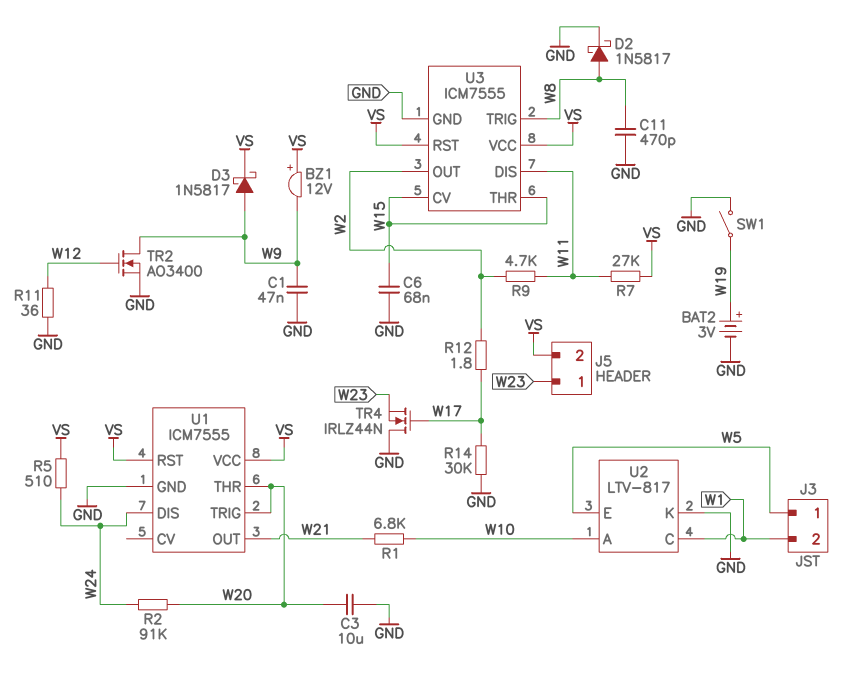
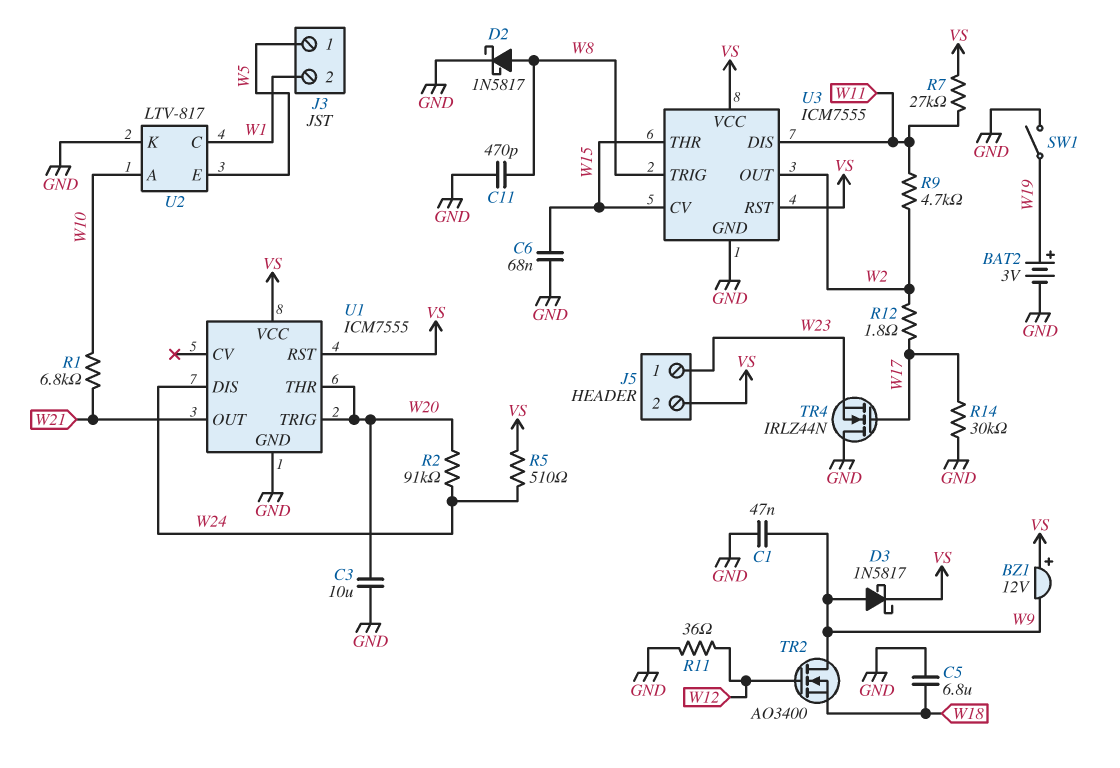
C5: none -> 6.8uF (GND, W18)
TR2: NMOS AO3400 (G W12, D W9, S GND) -> NMOS AO3400 (G W12, D W9, S W18)

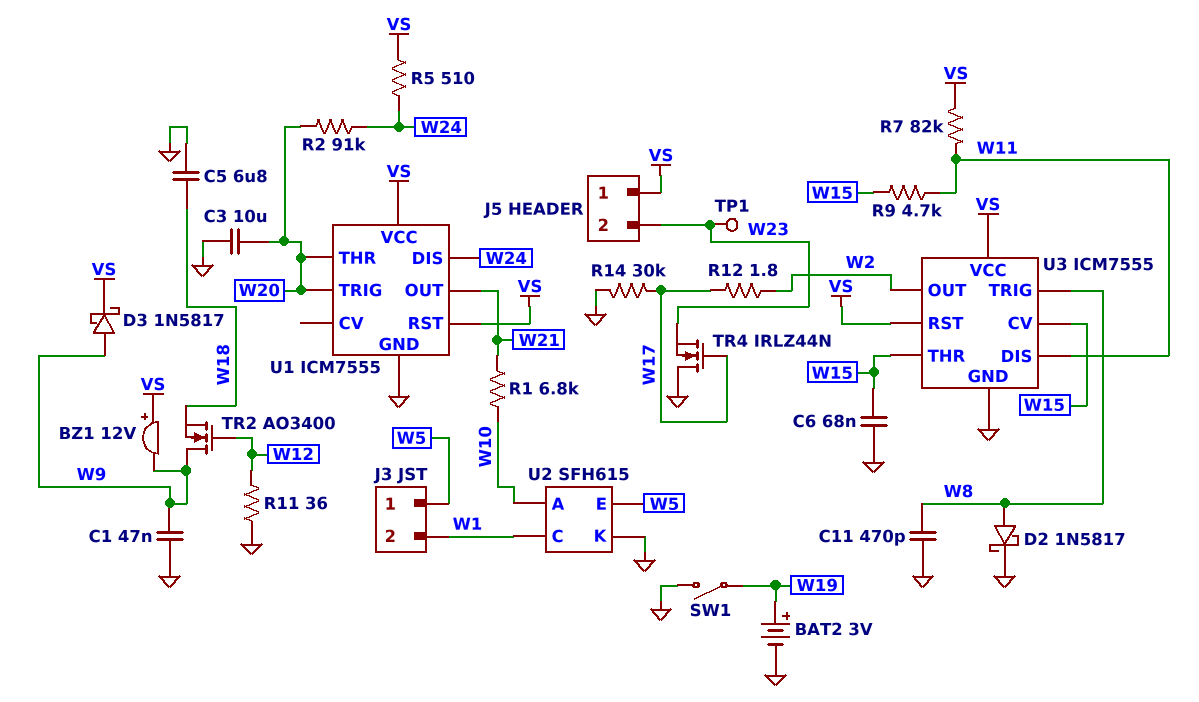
J5 pin 1: W23 -> VS
J5 pin 2: VS -> W23
R7: 27k (VS, W11) -> 82k (VS, W11)
R9: 4.7k (W2, W11) -> 4.7k (W11, W15)
TP1: none -> test point (W23)
U2: LTV-817 -> SFH615

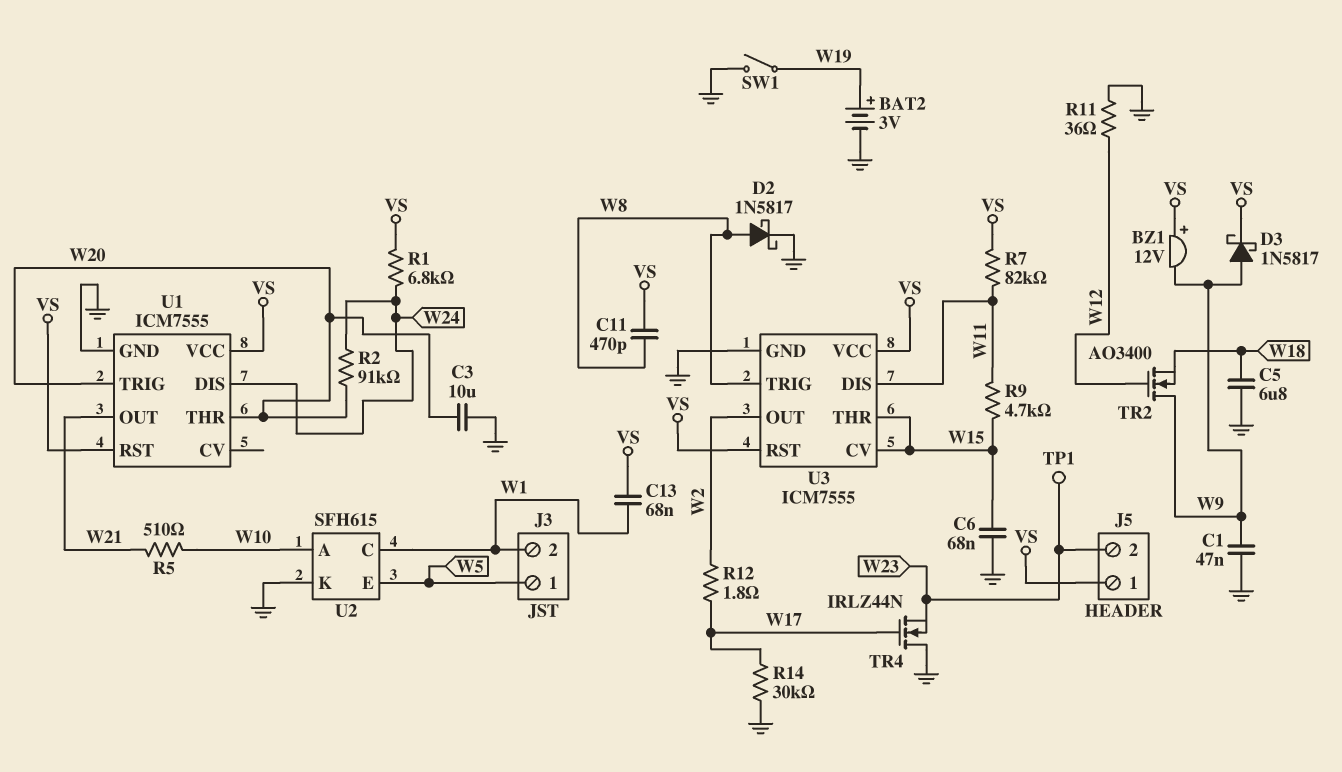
C11: 470pF (GND, W8) -> 470pF (VS, W8)
C13: none -> 68nF (VS, W1)
R1: 6.8k (W10, W21) -> 6.8k (VS, W24)
R5: 510 (VS, W24) -> 510 (W10, W21)

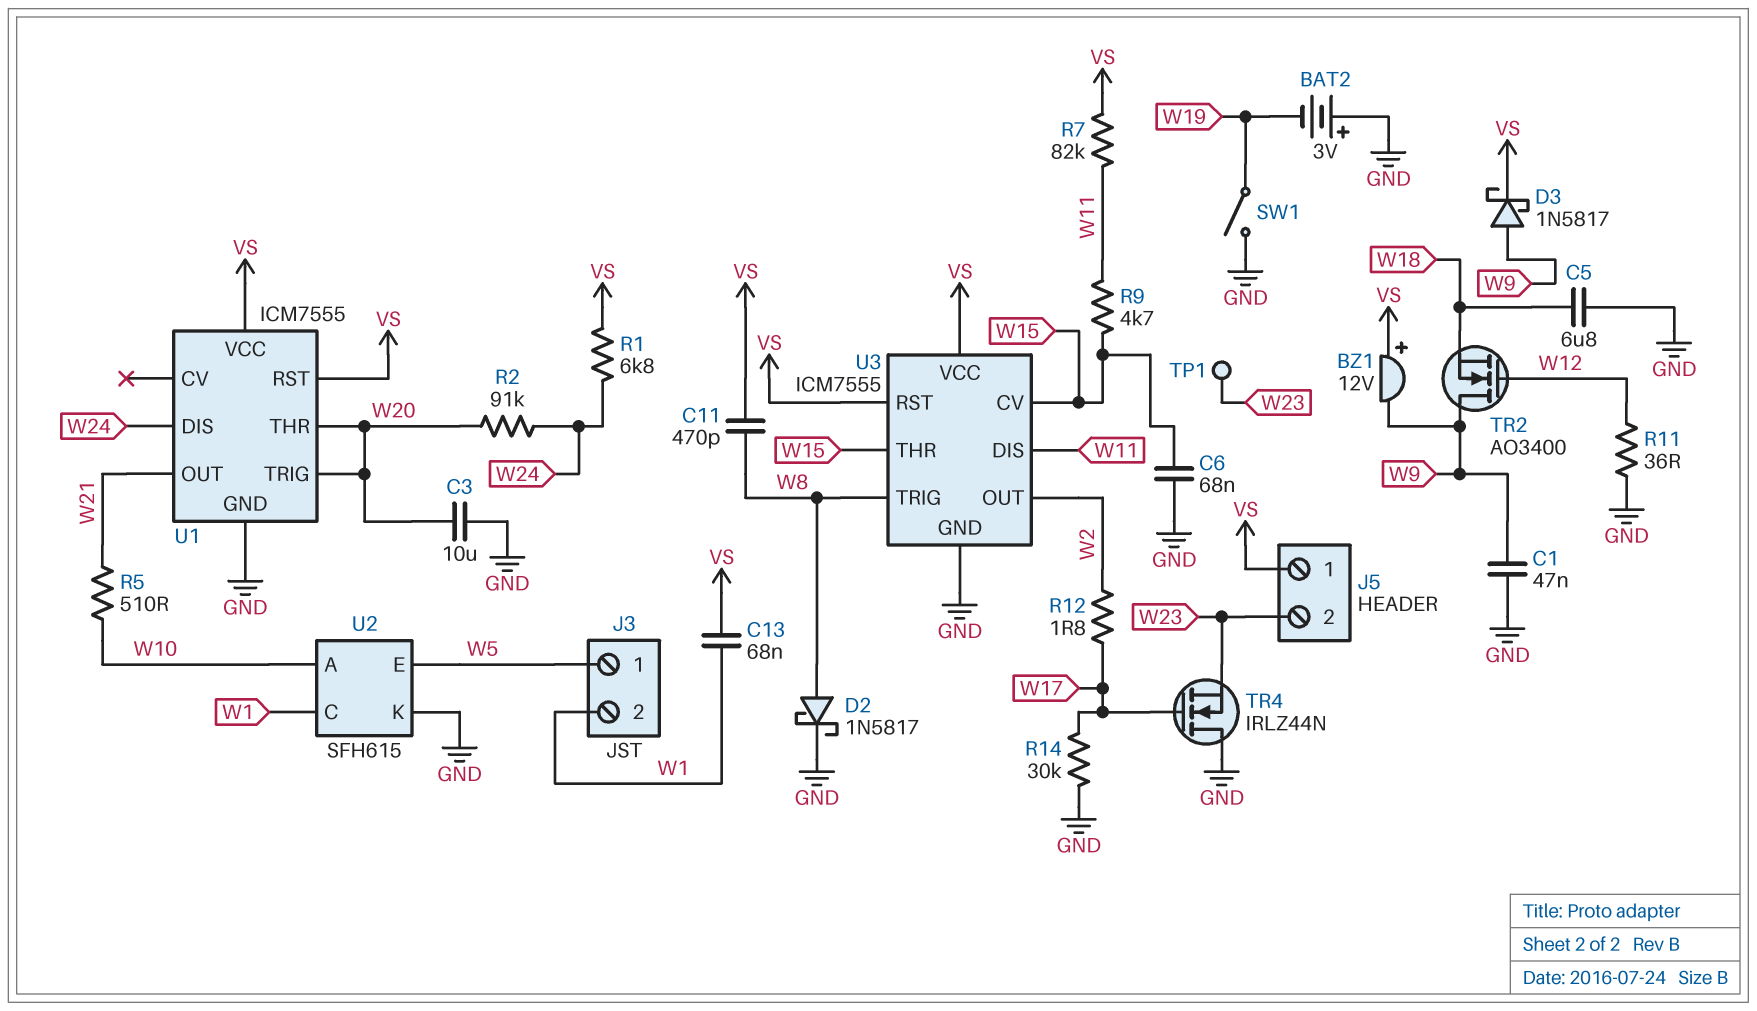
BAT2: 3V (plus W19, minus GND) -> 3V (plus GND, minus W19)

